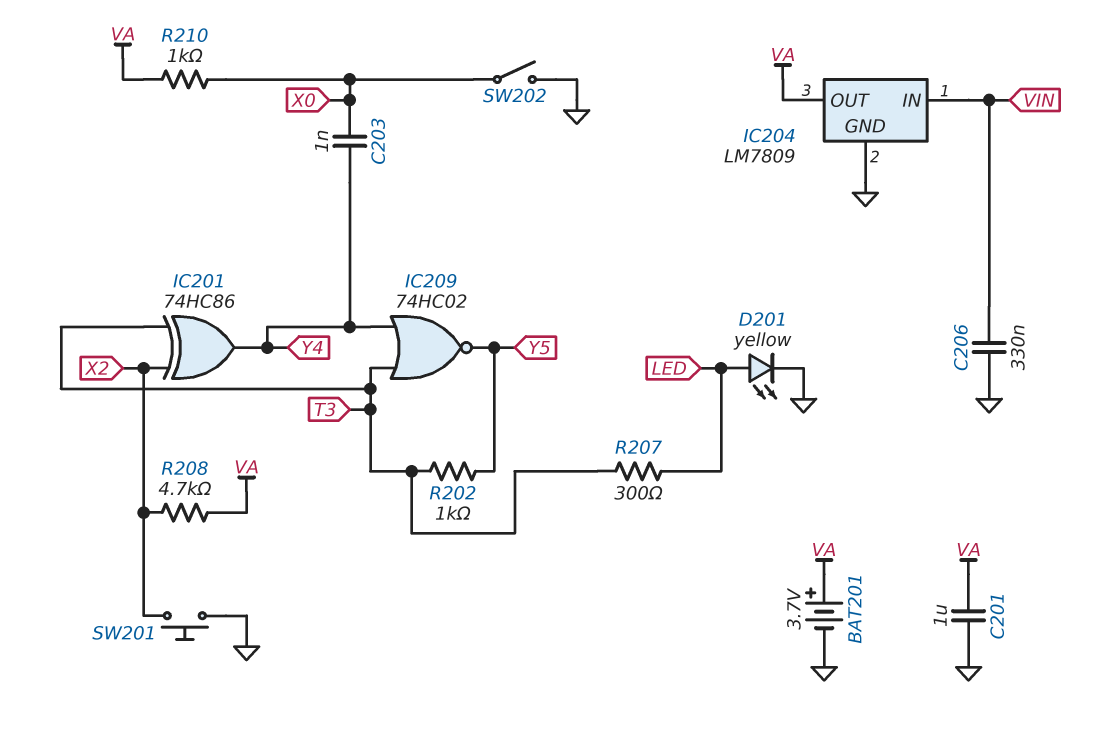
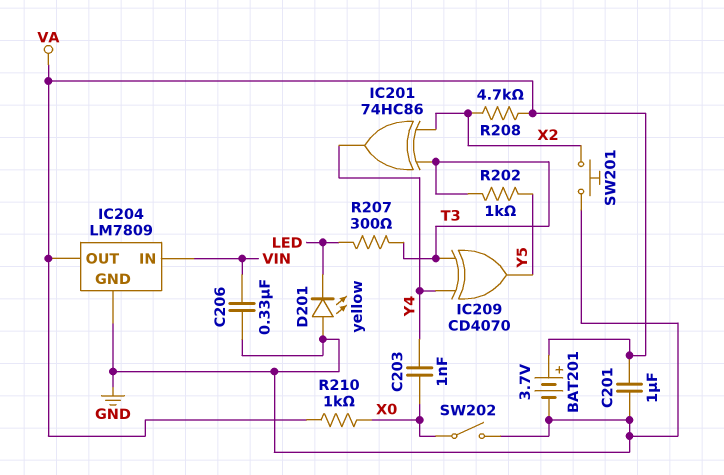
D201: LED yellow (A LED, K GND) -> LED yellow (A GND, K LED)
IC209: NOR 74HC02 (in T3, in Y4, out Y5) -> XOR CD4070 (in T3, in Y4, out Y5)

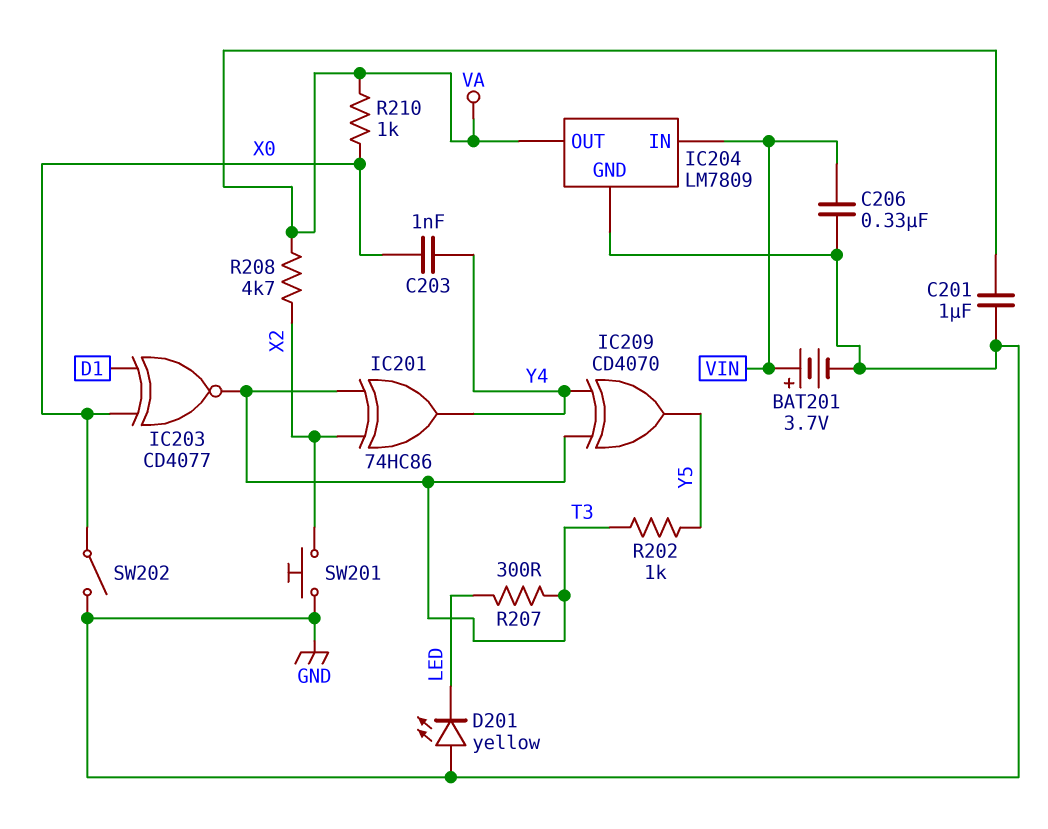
BAT201: 3.7V (plus VA, minus GND) -> 3.7V (plus VIN, minus GND)
IC203: none -> XNOR CD4077 (in D1, in X0, out T3)

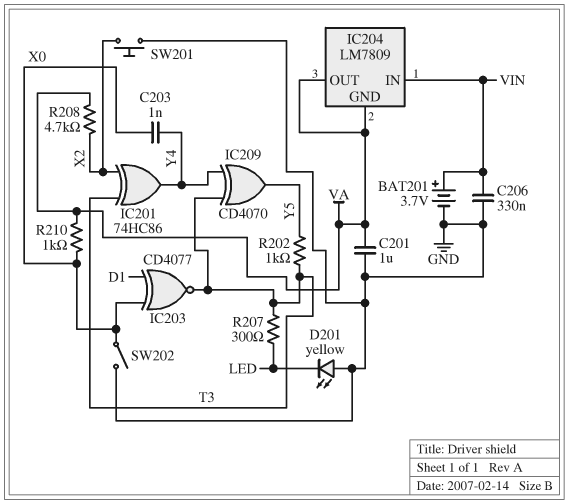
IC204 pin GND: GND -> VA

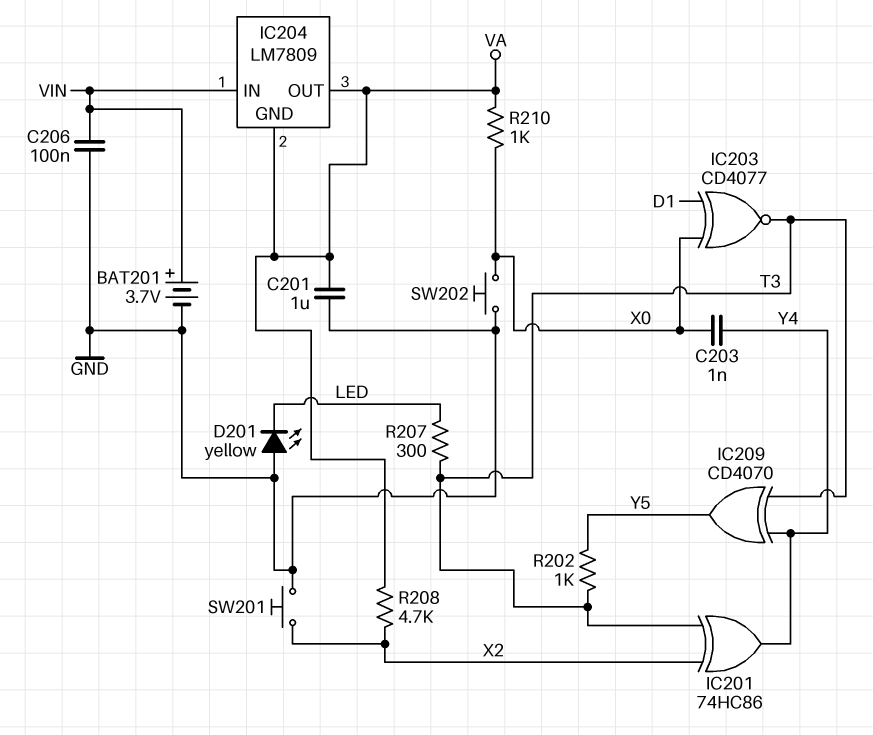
C206: 330nF (GND, VIN) -> 100nF (GND, VIN)
SW202: switch (GND, X0) -> button (GND, X0)

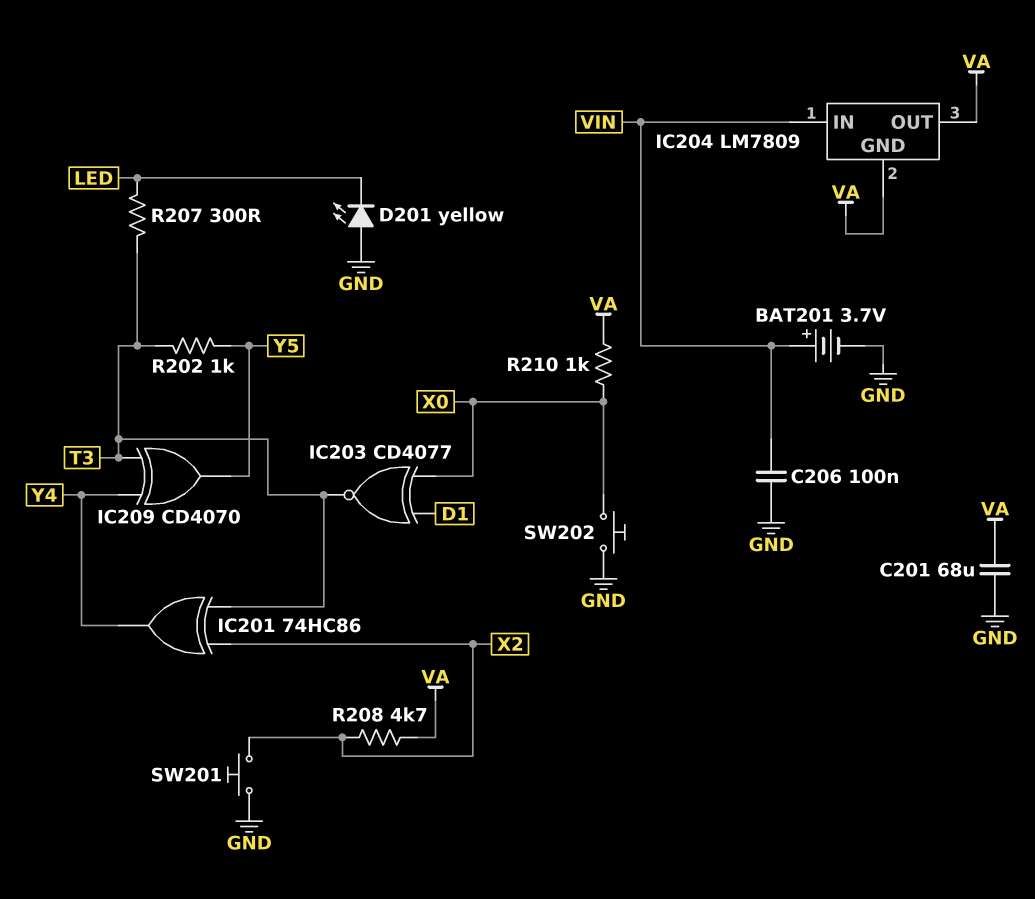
C201: 1uF (GND, VA) -> 68uF (GND, VA)
C203: 1nF (X0, Y4) -> none

